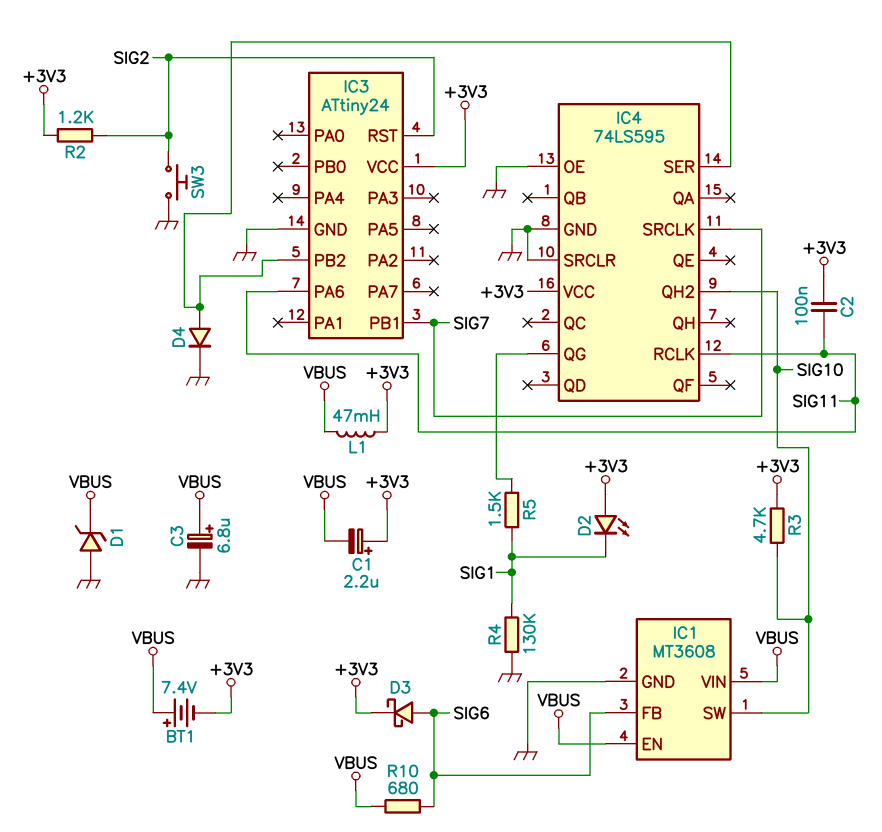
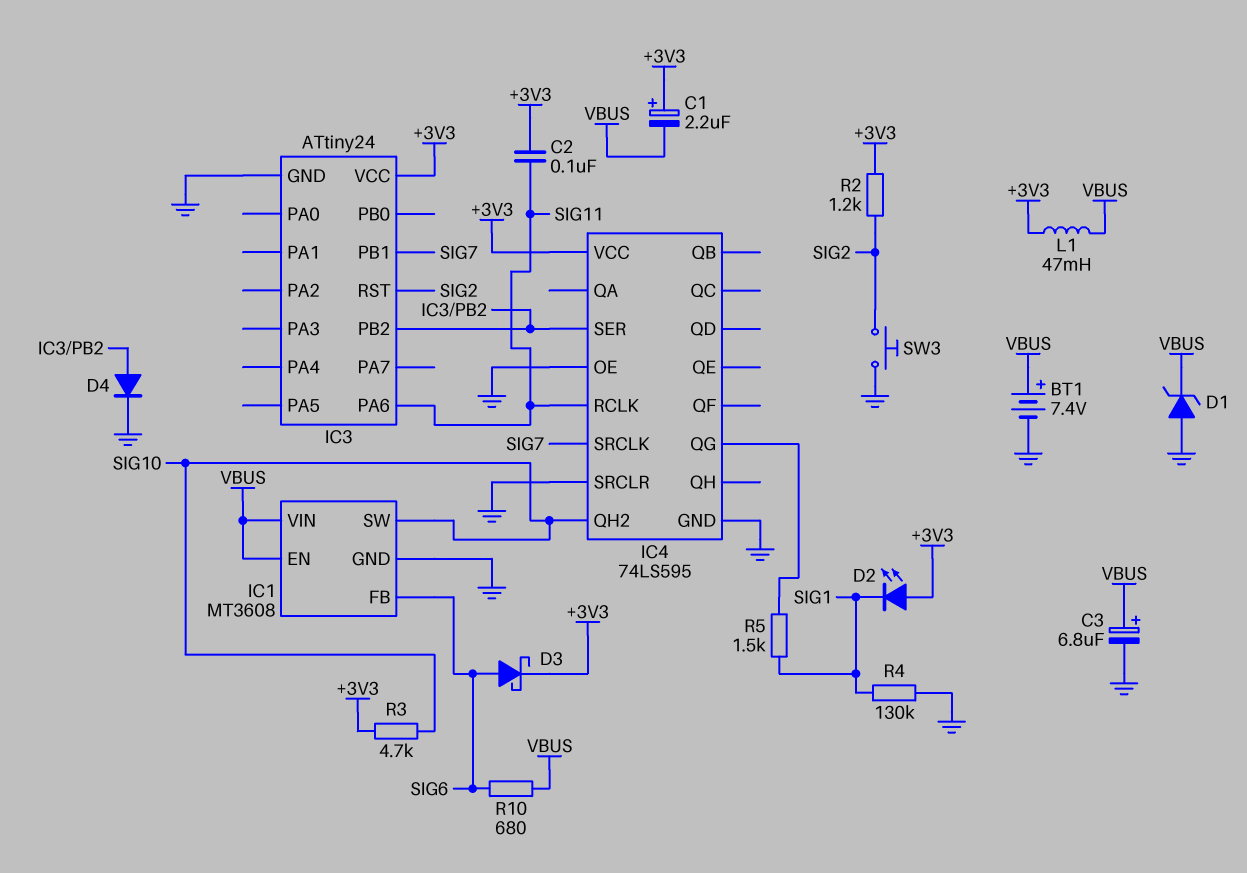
BT1: 7.4V (plus VBUS, minus +3V3) -> 7.4V (plus VBUS, minus GND)

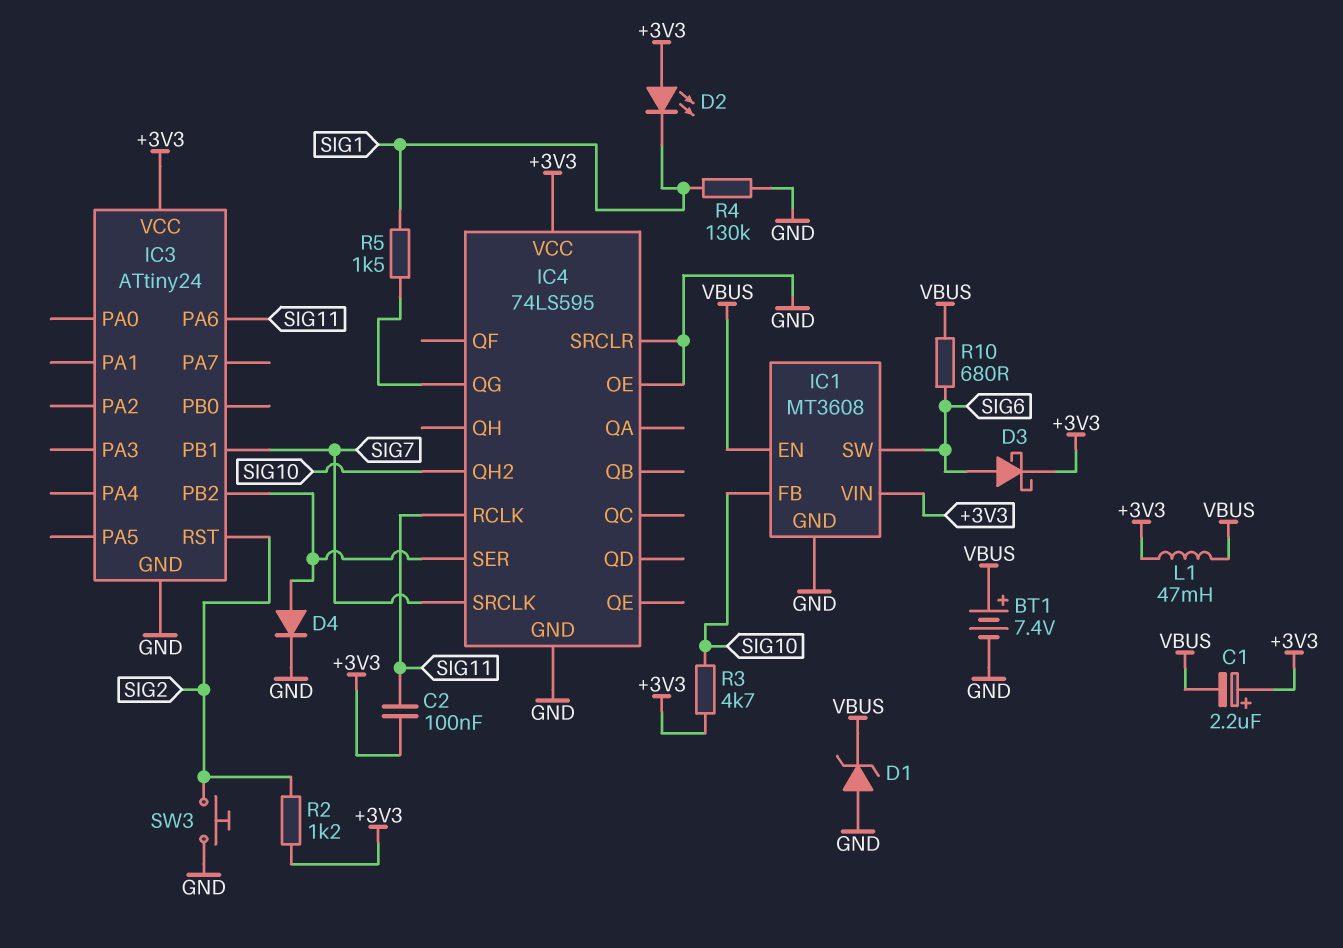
C3: 6.8uF (plus VBUS, minus GND) -> none
IC1 pin FB: SIG6 -> SIG10
IC1 pin SW: SIG10 -> SIG6
IC1 pin VIN: VBUS -> +3V3

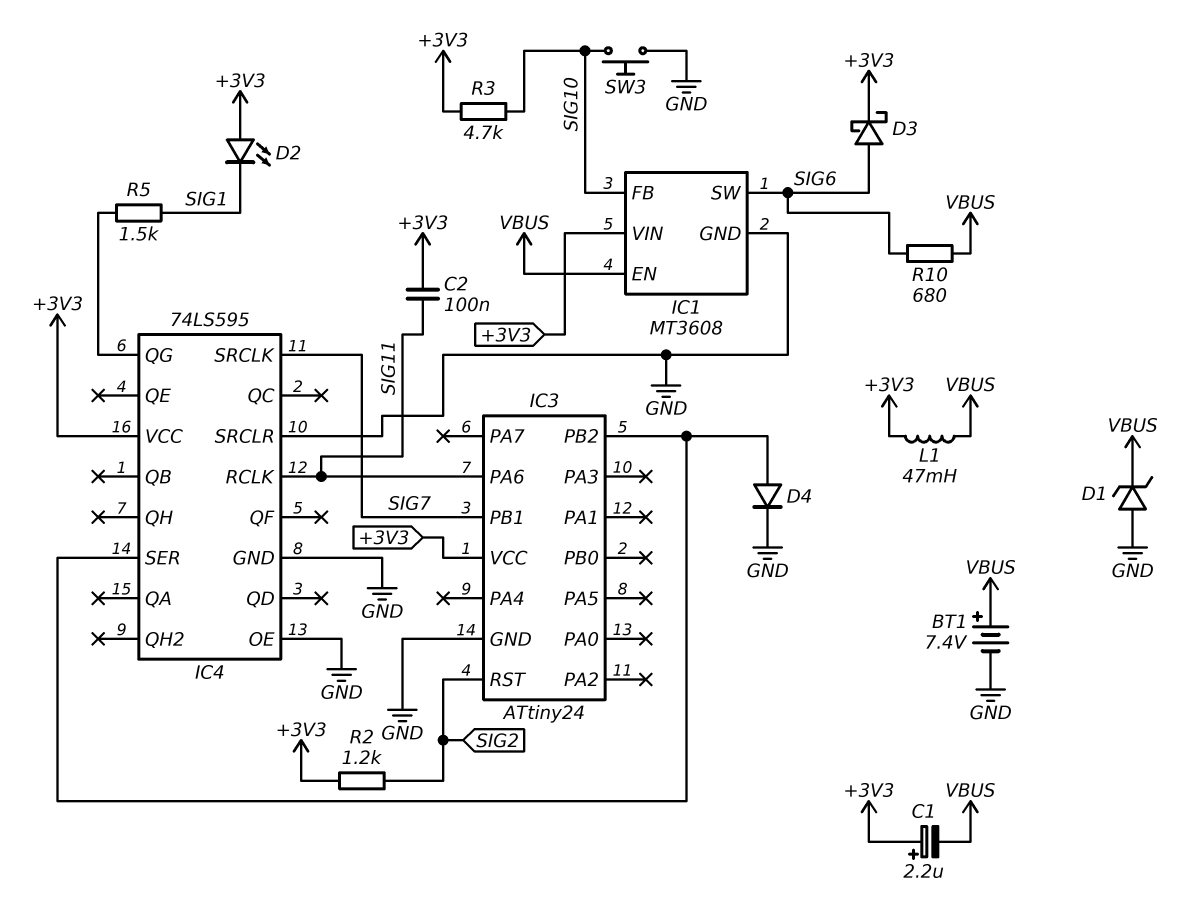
IC4 pin QH2: SIG10 -> none
R4: 130k (GND, SIG1) -> none
SW3: button (GND, SIG2) -> button (GND, SIG10)

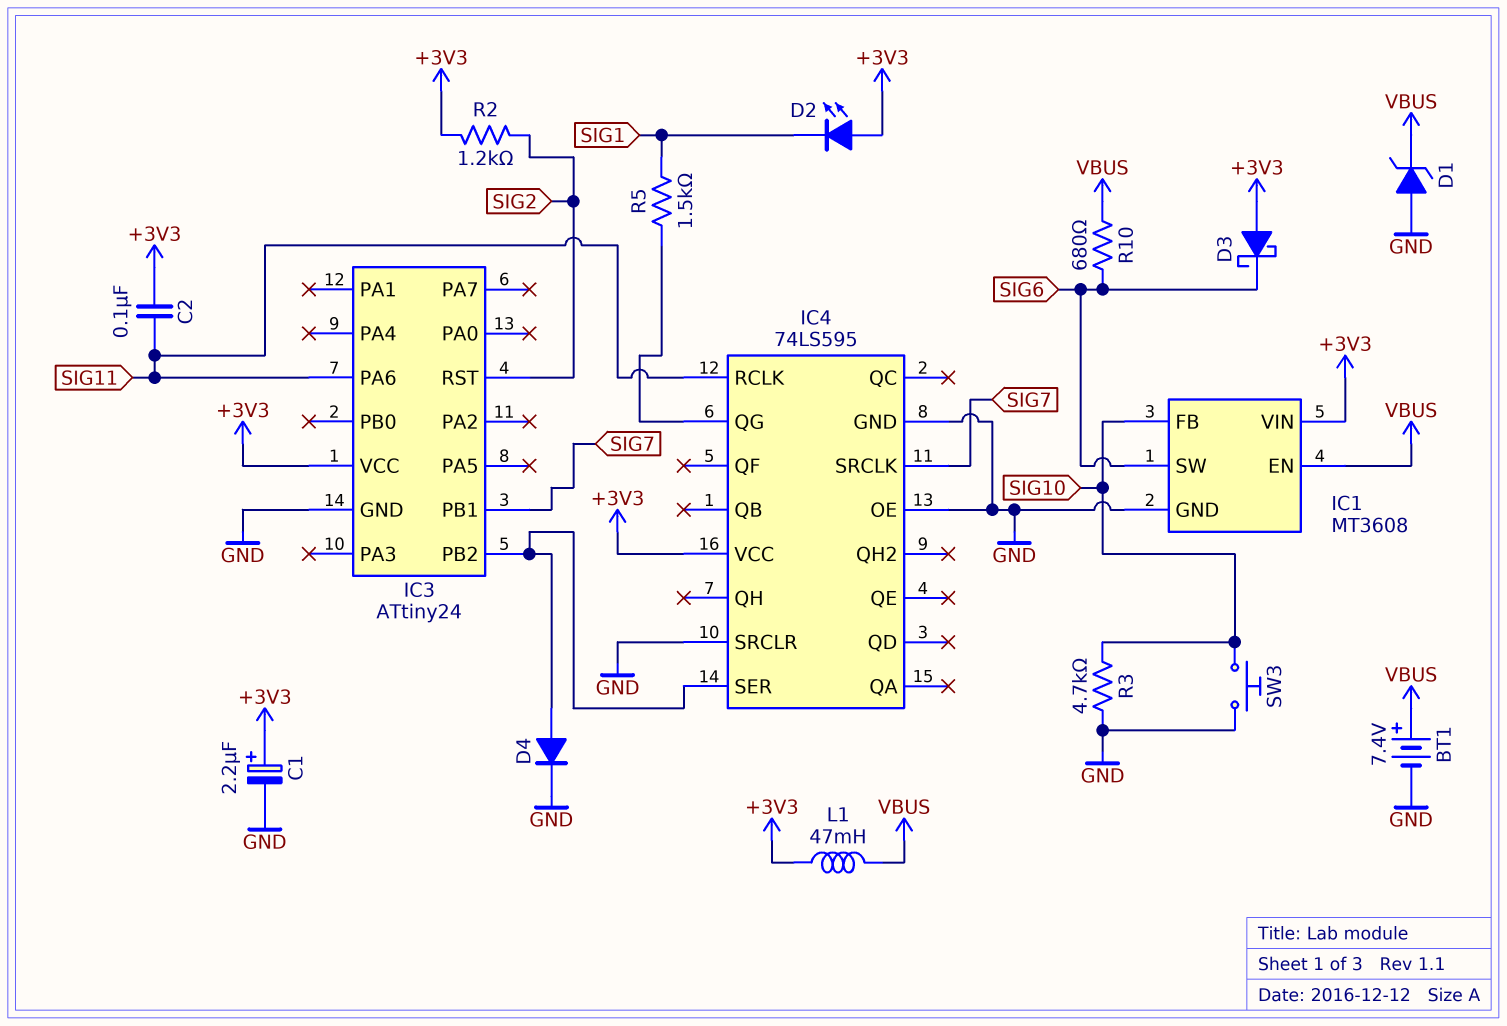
C1: 2.2uF (plus +3V3, minus VBUS) -> 2.2uF (plus +3V3, minus GND)
D3: schottky (A SIG6, K +3V3) -> schottky (A +3V3, K SIG6)
R3: 4.7k (+3V3, SIG10) -> 4.7k (GND, SIG10)

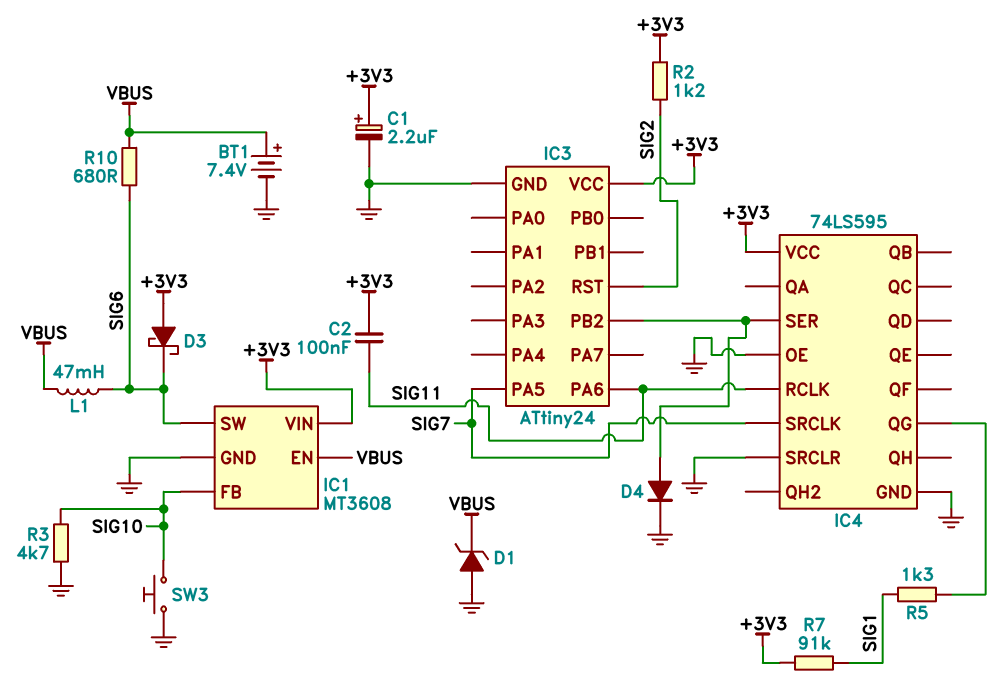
D2: LED (A +3V3, K SIG1) -> none
IC3 pin PA5: none -> SIG7
IC3 pin PB1: SIG7 -> none
L1: 47mH (+3V3, VBUS) -> 47mH (SIG6, VBUS)
R5: 1.5k (IC4/QG, SIG1) -> 1.3k (IC4/QG, SIG1)
R7: none -> 91k (+3V3, SIG1)

